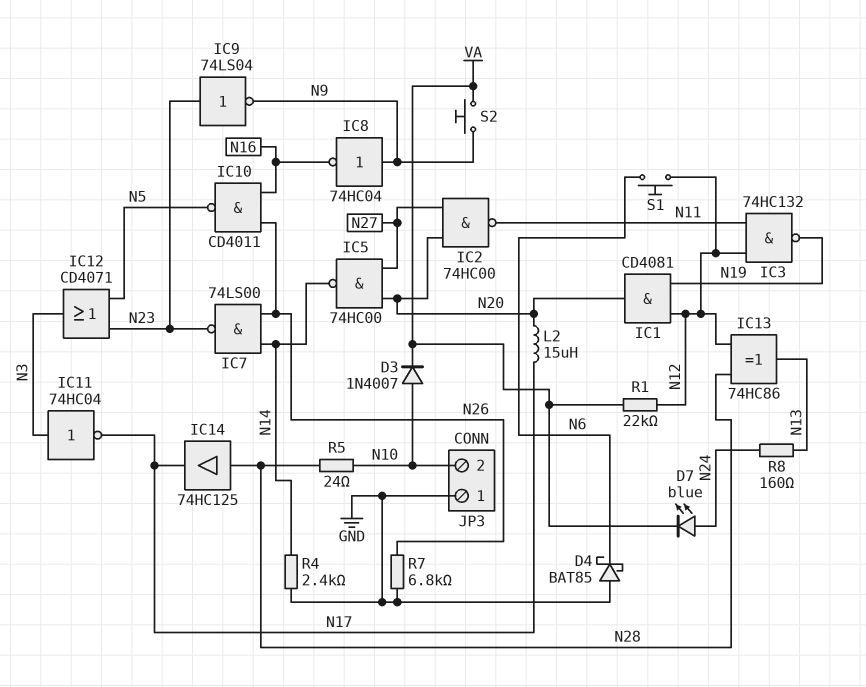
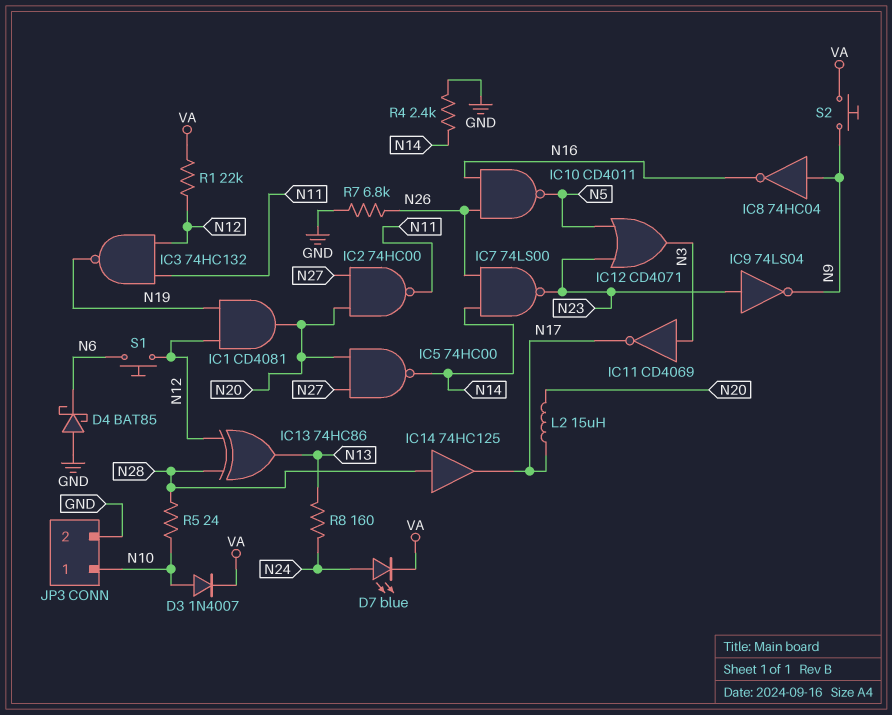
IC11: NOT 74HC04 (in N3, out N17) -> NOT CD4069 (in N3, out N17)
JP3 pin 1: GND -> N10
JP3 pin 2: N10 -> GND

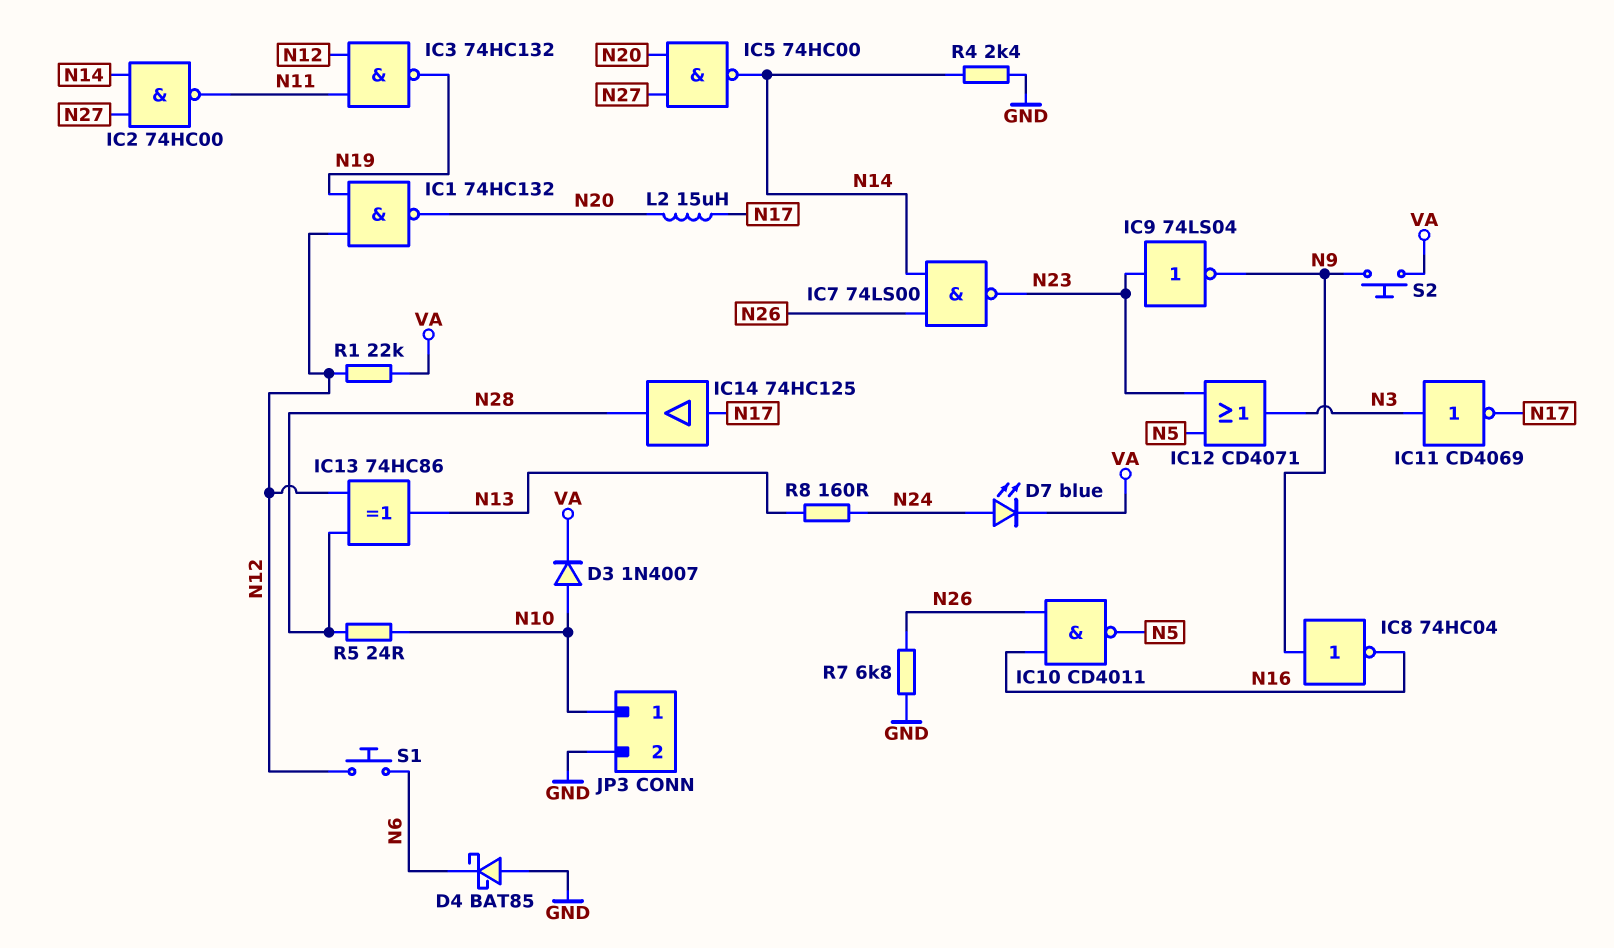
IC1: AND CD4081 (in N12, in N19, out N20) -> NAND 74HC132 (in N12, in N19, out N20)
IC2: NAND 74HC00 (in N20, in N27, out N11) -> NAND 74HC00 (in N14, in N27, out N11)
IC14: buffer 74HC125 (in N28, out N17) -> buffer 74HC125 (in N17, out N28)

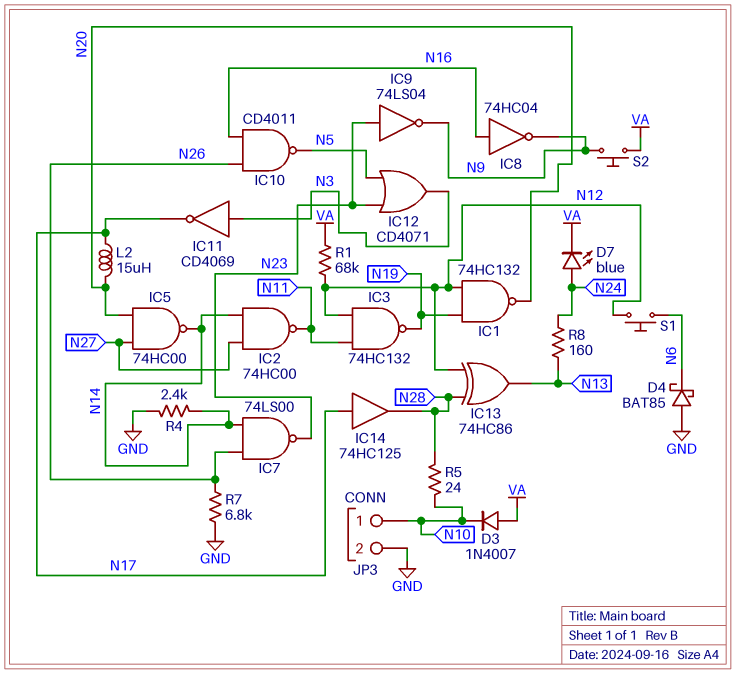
D3: diode 1N4007 (A N10, K VA) -> diode 1N4007 (A VA, K N10)
IC8: NOT 74HC04 (in N9, out N16) -> NOT 74HC04 (in N16, out N9)
R1: 22k (N12, VA) -> 68k (N12, VA)

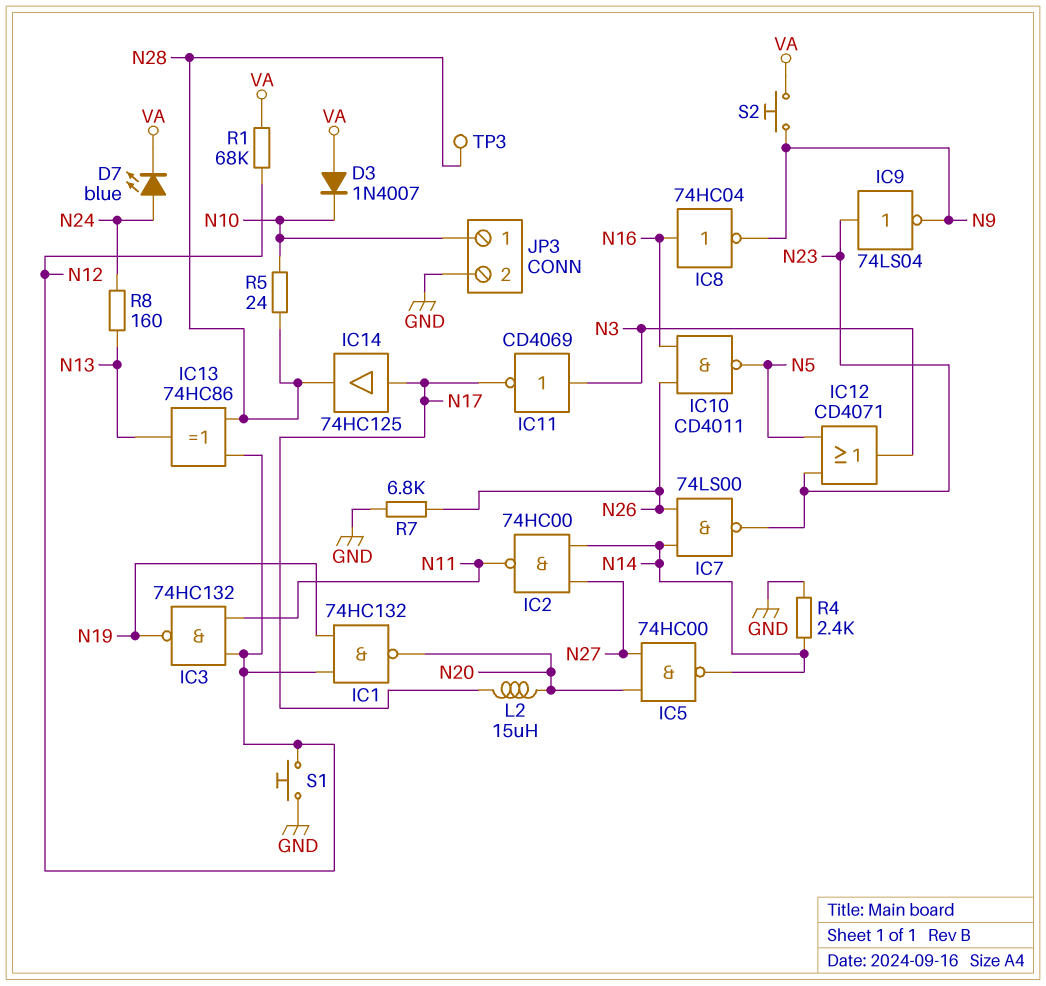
D4: schottky BAT85 (A GND, K N6) -> none
S1: button (N6, N12) -> button (GND, N12)
TP3: none -> test point (N28)

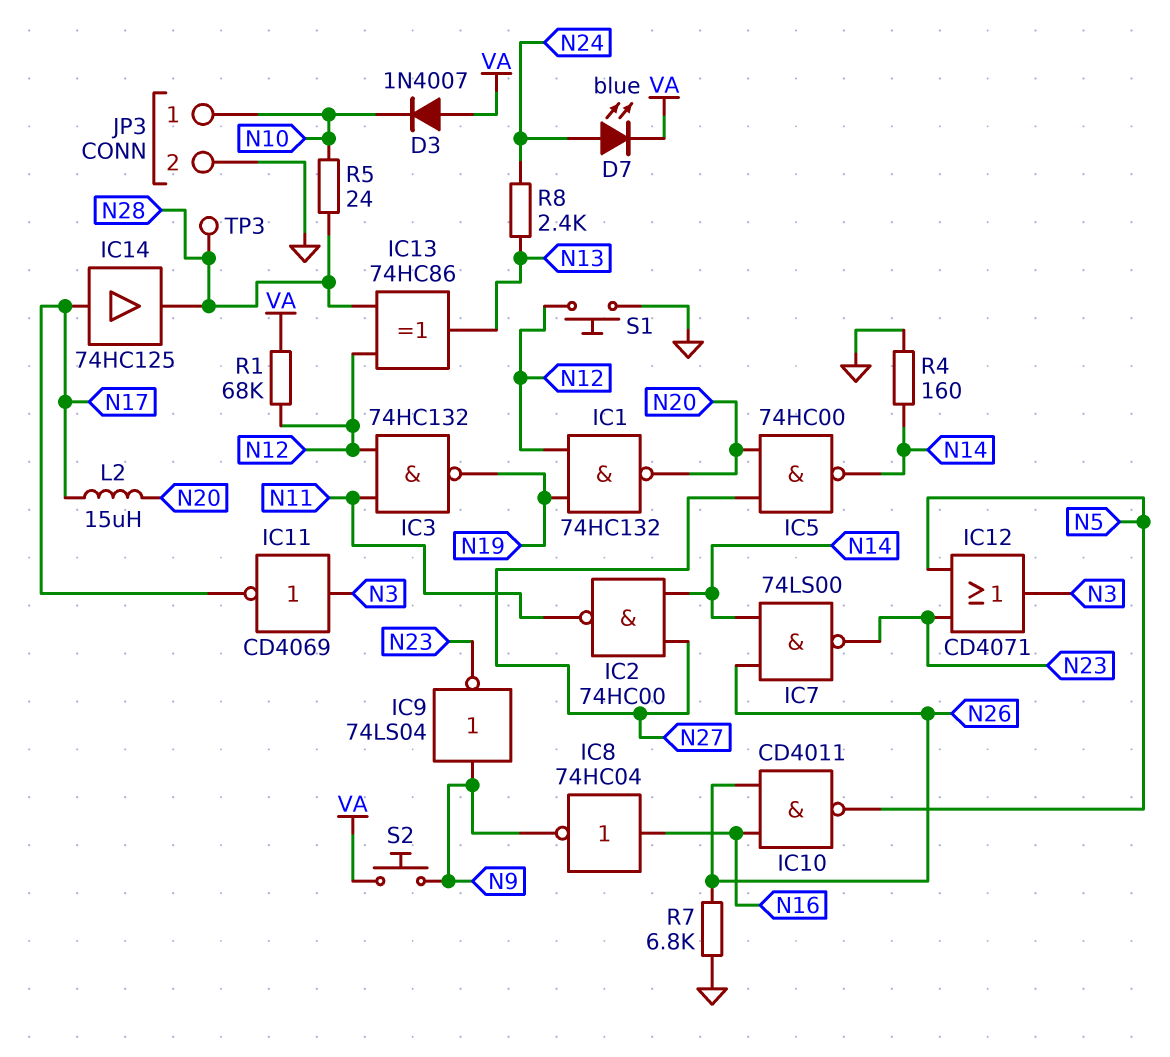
IC9: NOT 74LS04 (in N23, out N9) -> NOT 74LS04 (in N9, out N23)
R4: 2.4k (GND, N14) -> 160 (GND, N14)
R8: 160 (N13, N24) -> 2.4k (N13, N24)

